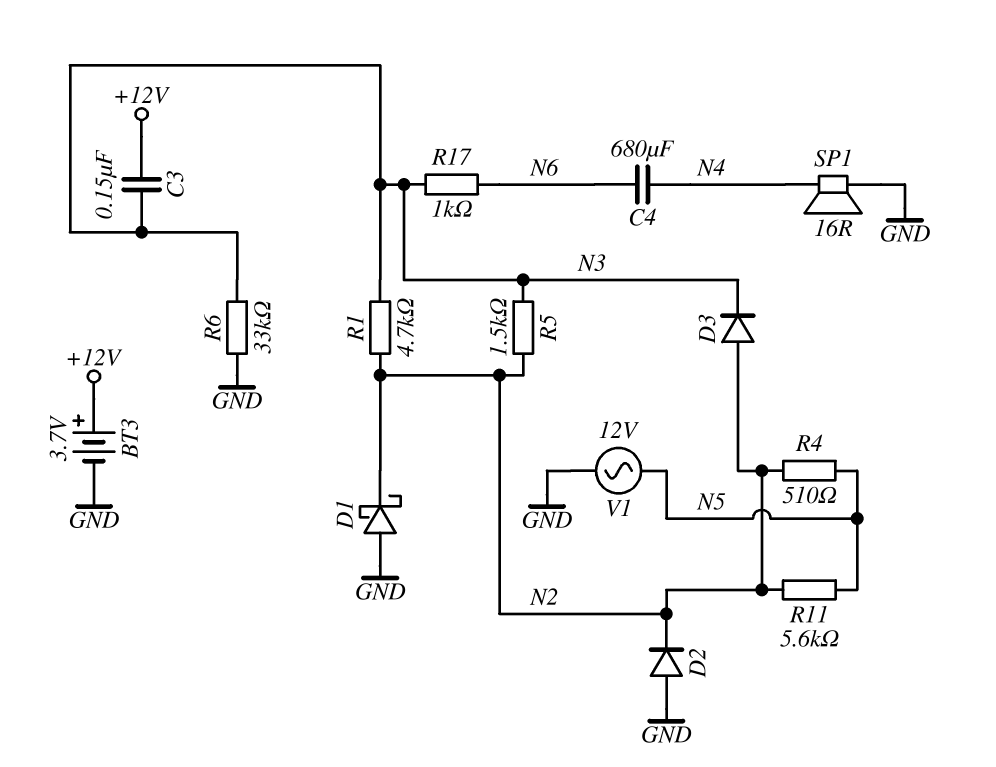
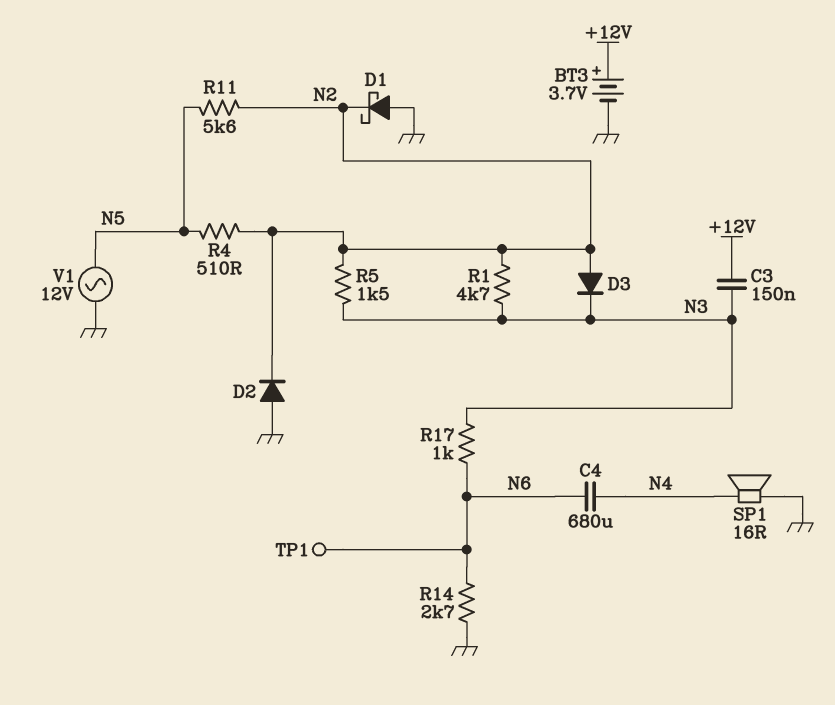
R6: 33k (GND, N3) -> none
R14: none -> 2.7k (GND, N6)
TP1: none -> test point (N6)

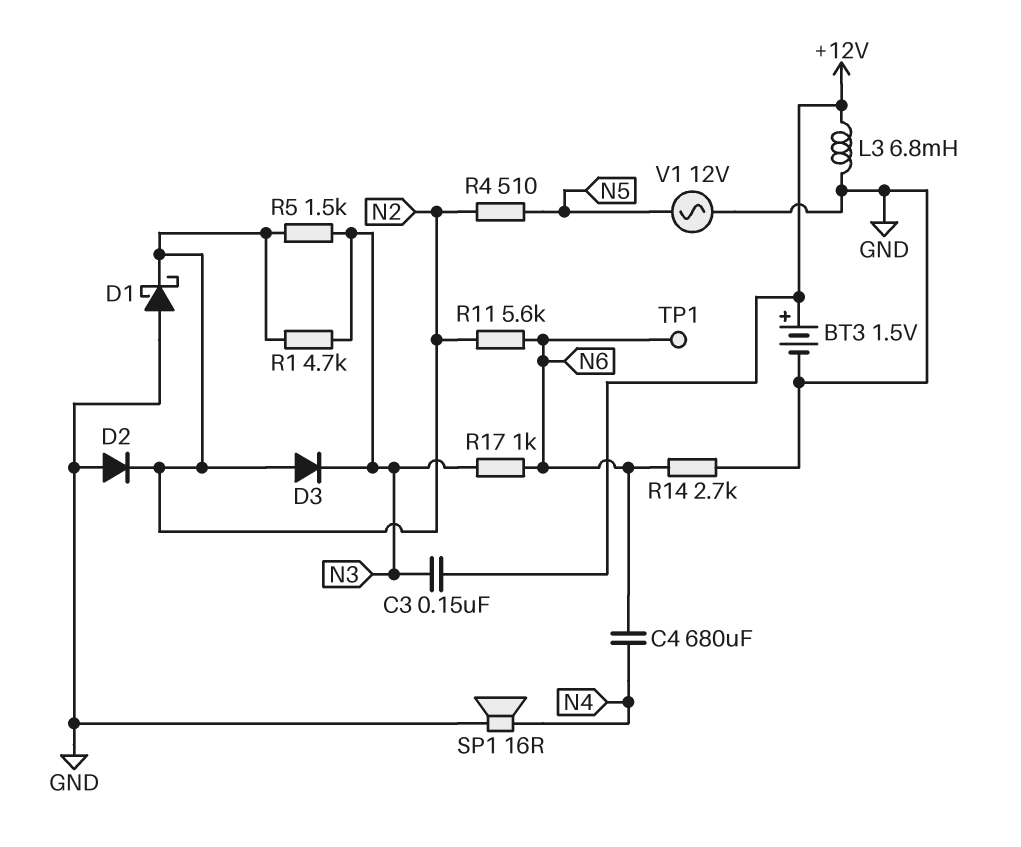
BT3: 3.7V (plus +12V, minus GND) -> 1.5V (plus +12V, minus GND)
L3: none -> 6.8mH (+12V, GND)
R11: 5.6k (N2, N5) -> 5.6k (N2, N6)

